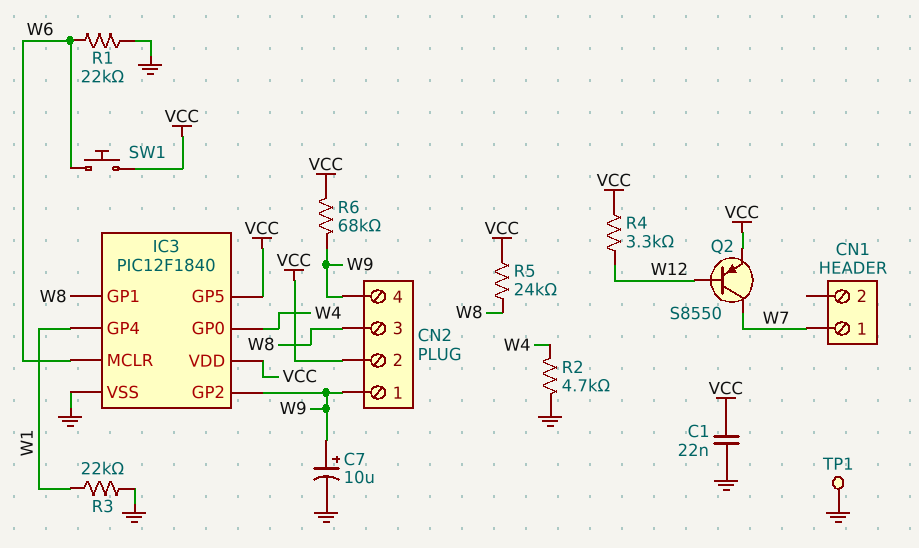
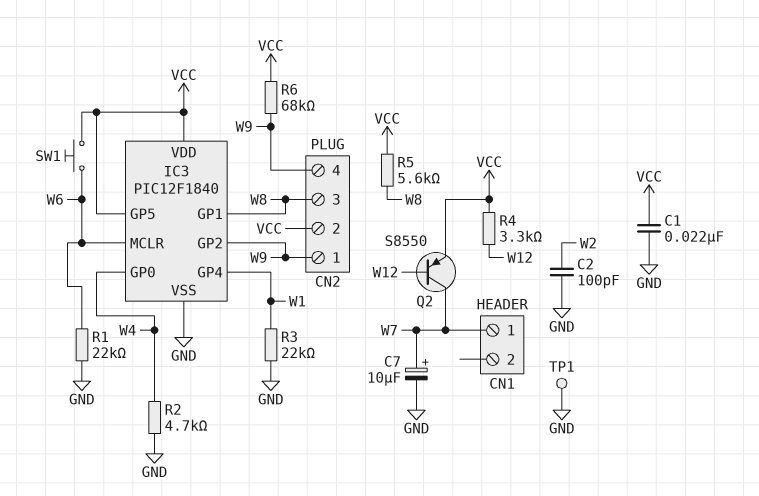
C2: none -> 100pF (GND, W2)
C7: 10uF (plus W9, minus GND) -> 10uF (plus W7, minus GND)
R5: 24k (VCC, W8) -> 5.6k (VCC, W8)

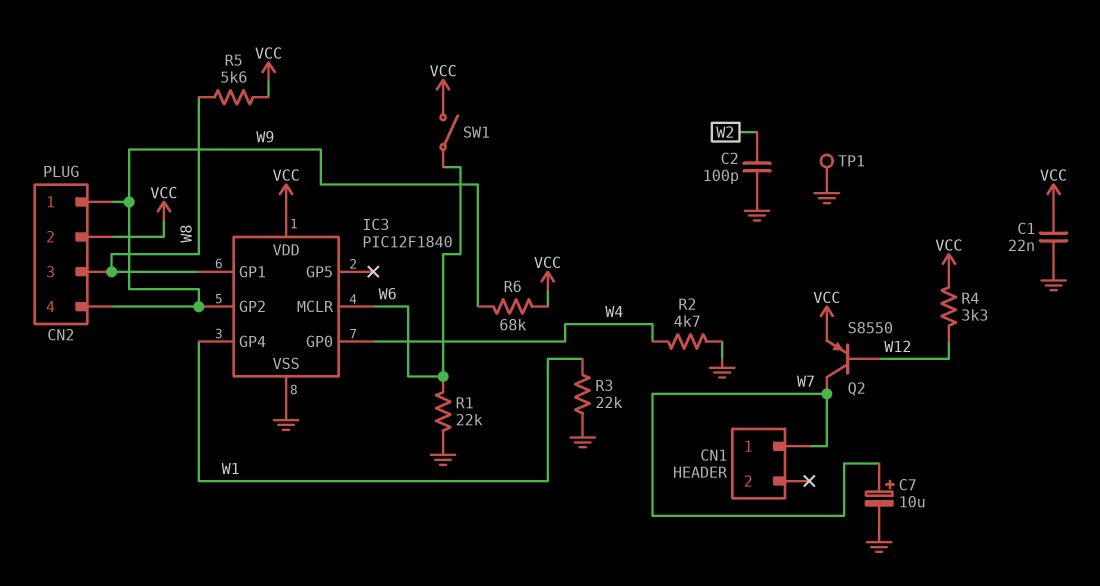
IC3 pin GP5: VCC -> none
SW1: button (VCC, W6) -> switch (VCC, W6)

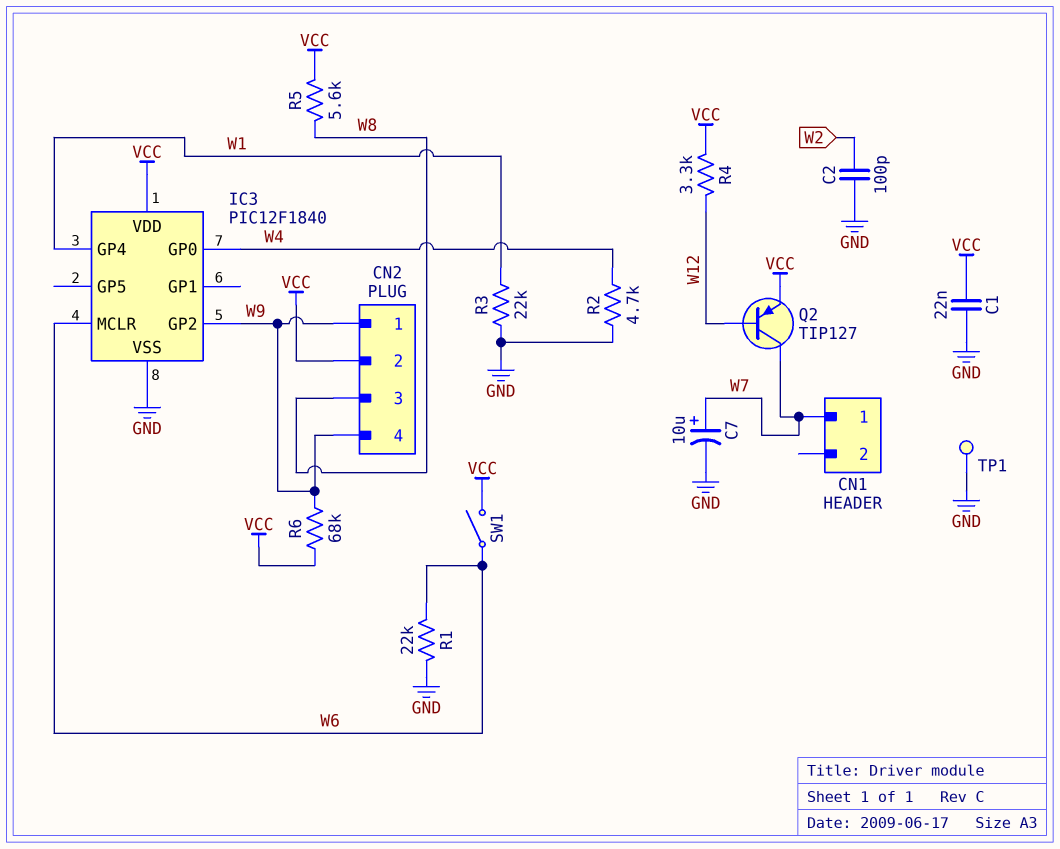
IC3 pin GP1: W8 -> none
Q2: PNP S8550 (B W12, C W7, E VCC) -> PNP TIP127 (B W12, C W7, E VCC)

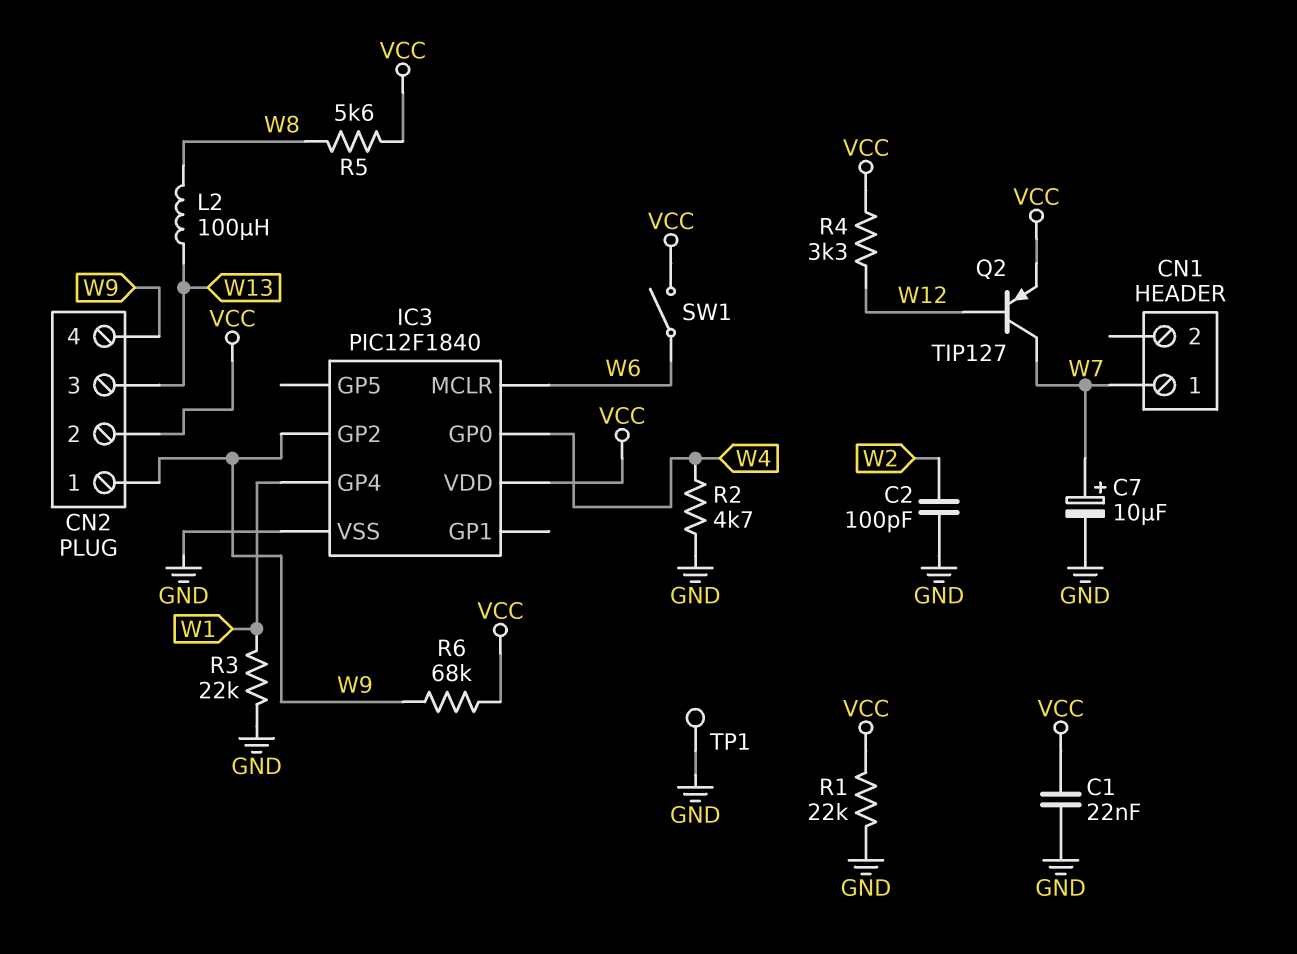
CN2 pin 3: W8 -> W13
L2: none -> 100uH (W8, W13)
R1: 22k (GND, W6) -> 22k (GND, VCC)

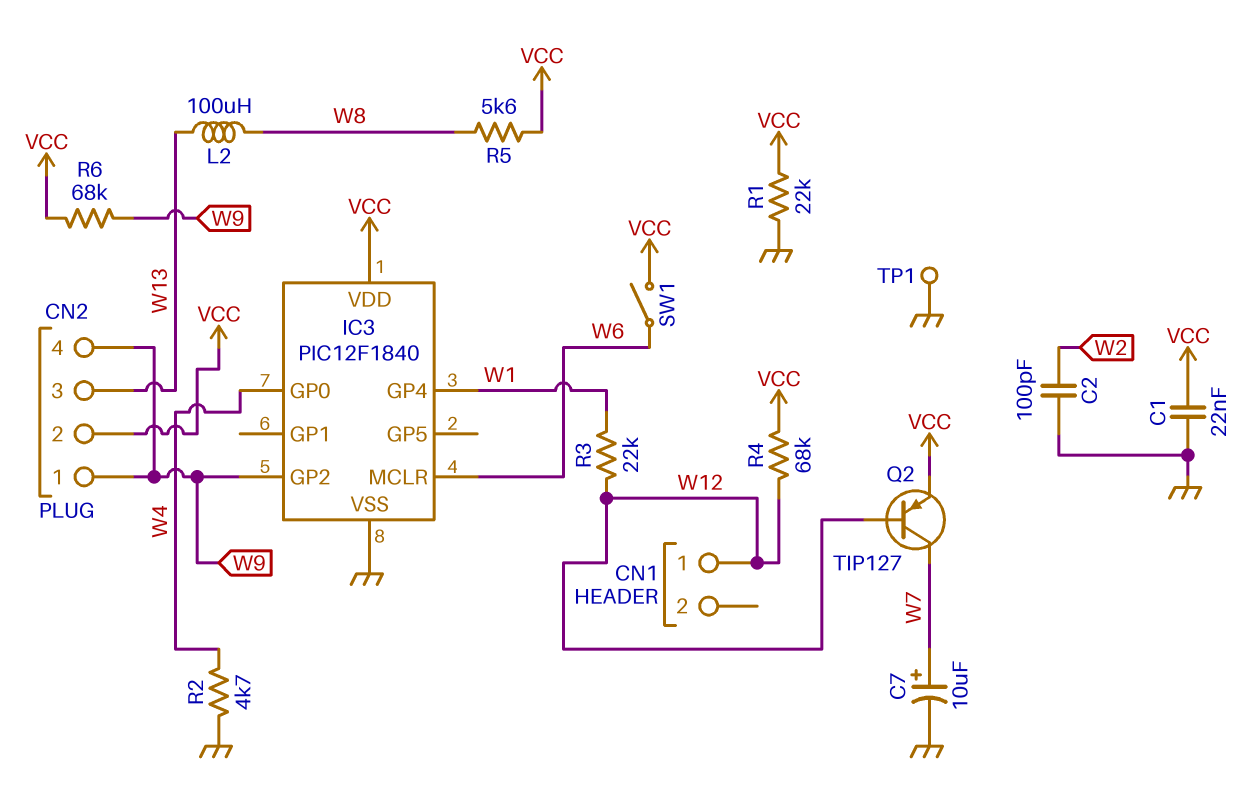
CN1 pin 1: W7 -> W12
R3: 22k (GND, W1) -> 22k (W1, W12)
R4: 3.3k (VCC, W12) -> 68k (VCC, W12)

